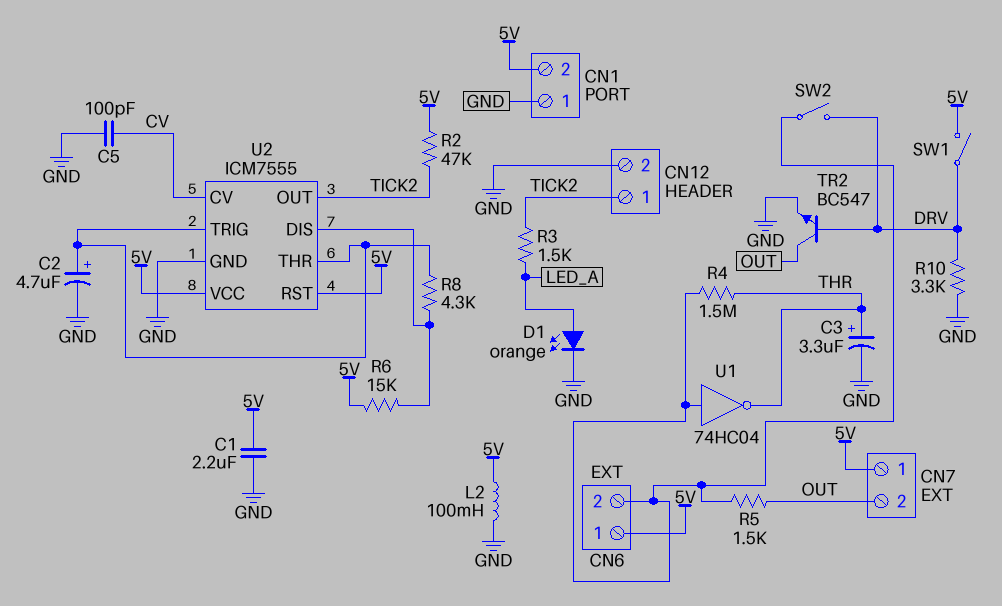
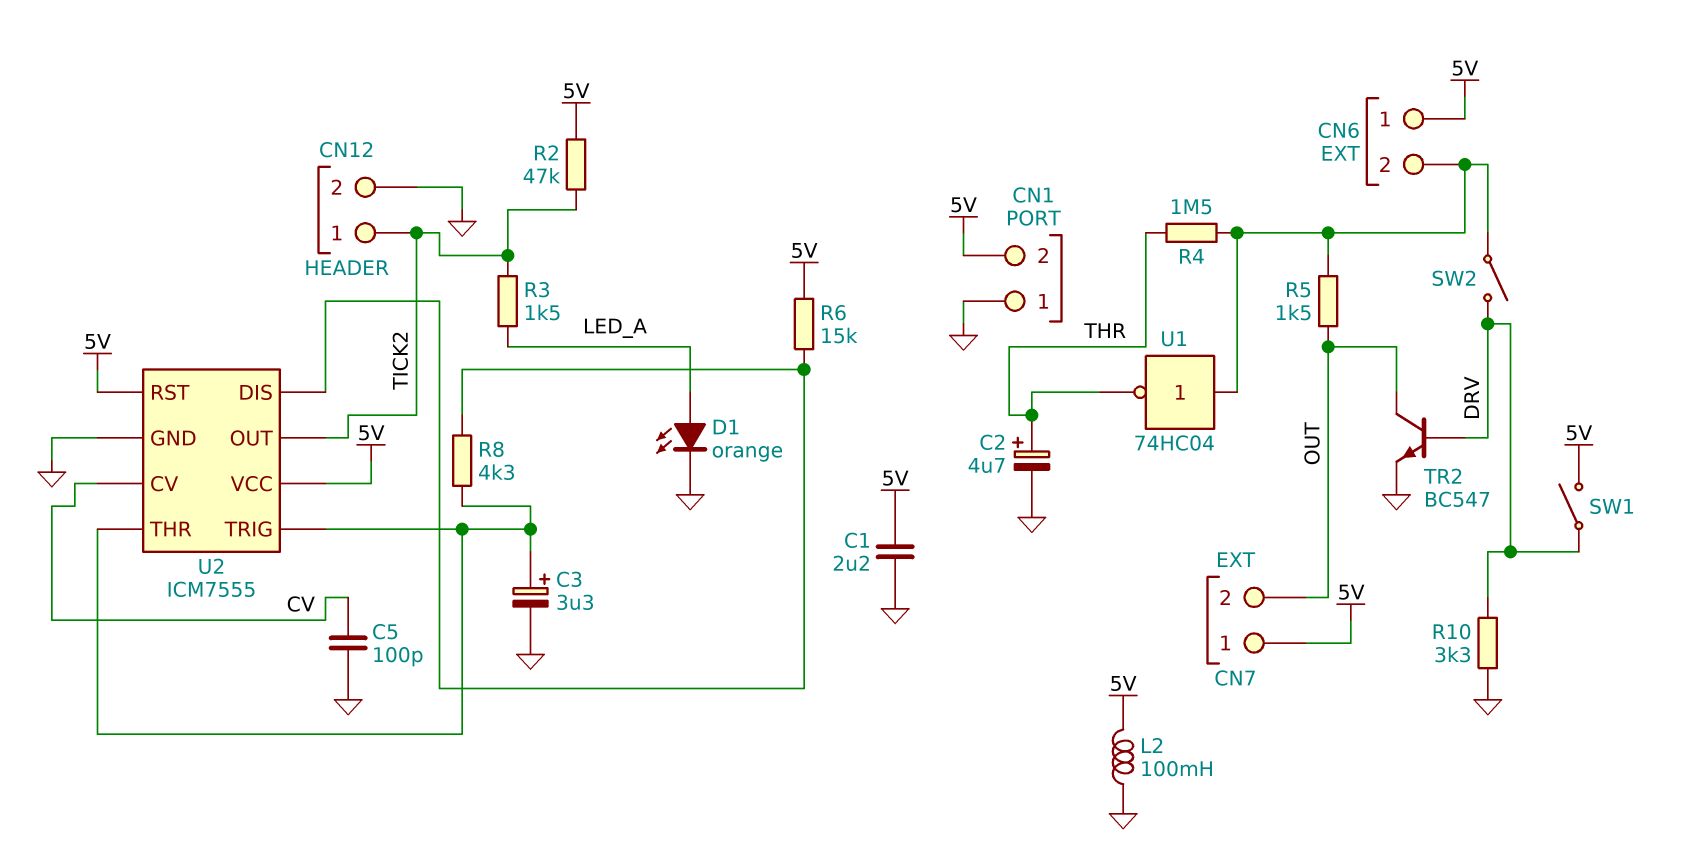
C2: 4.7uF (plus U2/THR, minus GND) -> 4.7uF (plus THR, minus GND)
C3: 3.3uF (plus THR, minus GND) -> 3.3uF (plus U2/THR, minus GND)

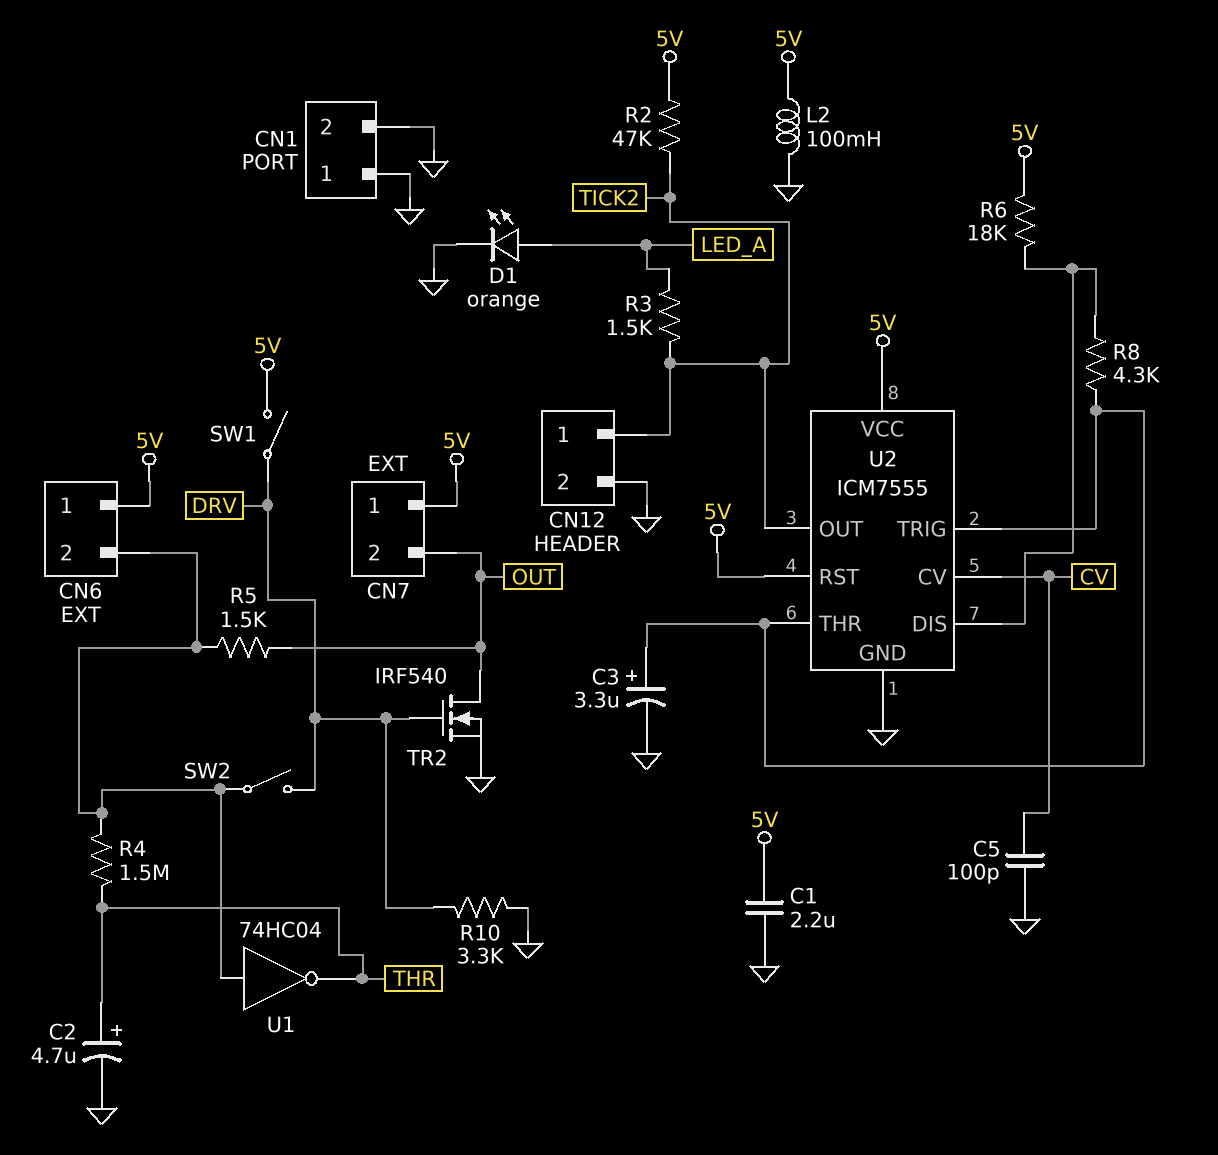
CN1 pin 2: 5V -> GND
R6: 15k (5V, U2/DIS) -> 18k (5V, U2/DIS)
TR2: NPN BC547 (B DRV, C OUT, E GND) -> NMOS IRF540 (G DRV, D OUT, S GND)

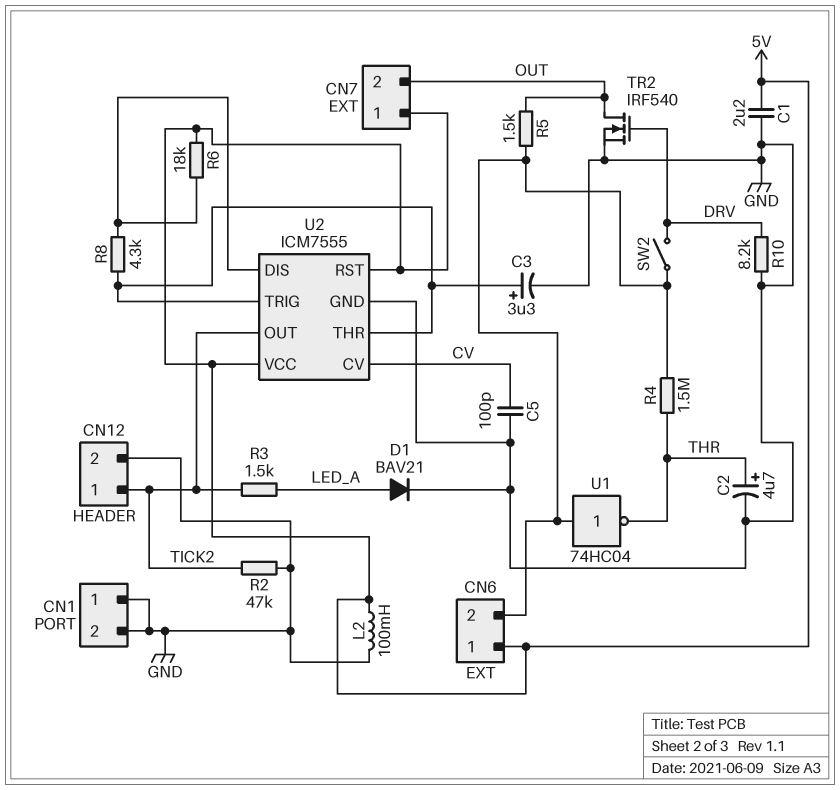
D1: LED orange (A LED_A, K GND) -> diode BAV21 (A LED_A, K GND)
R2: 47k (5V, TICK2) -> 47k (GND, TICK2)
R10: 3.3k (DRV, GND) -> 8.2k (DRV, GND)
SW1: switch (5V, DRV) -> none

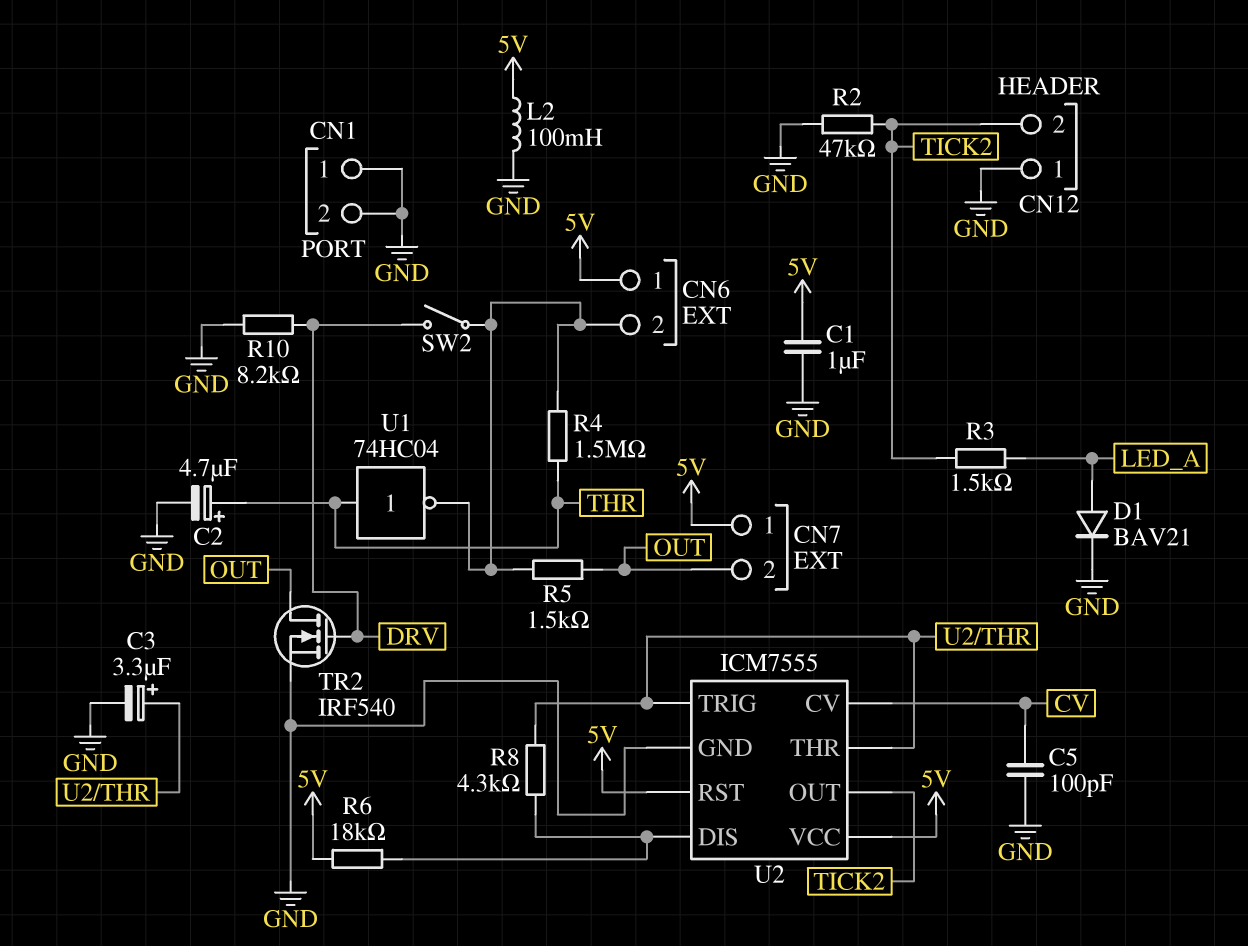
C1: 2.2uF (5V, GND) -> 1uF (5V, GND)
CN12 pin 1: TICK2 -> GND
CN12 pin 2: GND -> TICK2
U1: NOT 74HC04 (in CN6/2, out THR) -> NOT 74HC04 (in THR, out CN6/2)

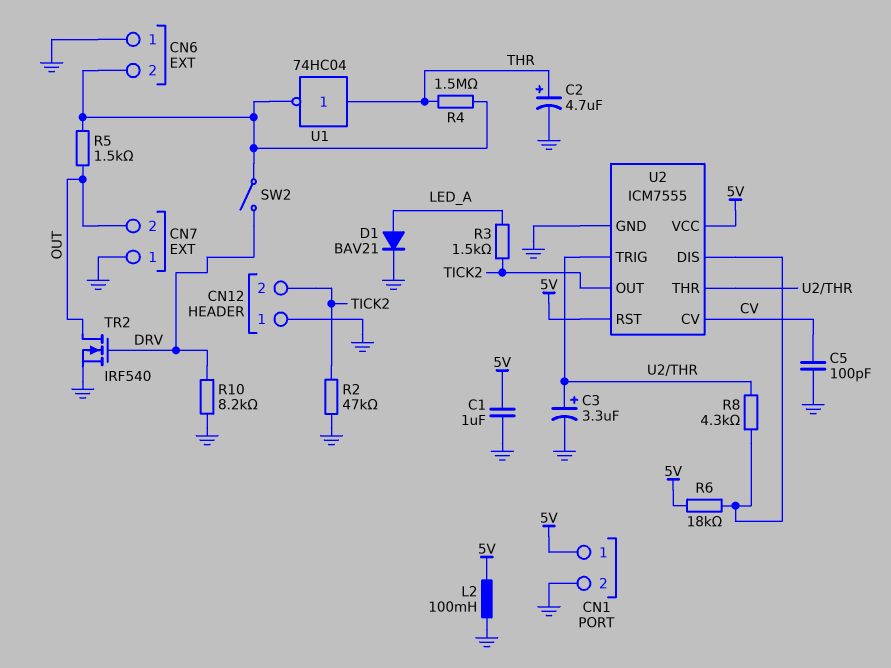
CN1 pin 1: GND -> 5V
CN6 pin 1: 5V -> GND
CN7 pin 1: 5V -> GND

